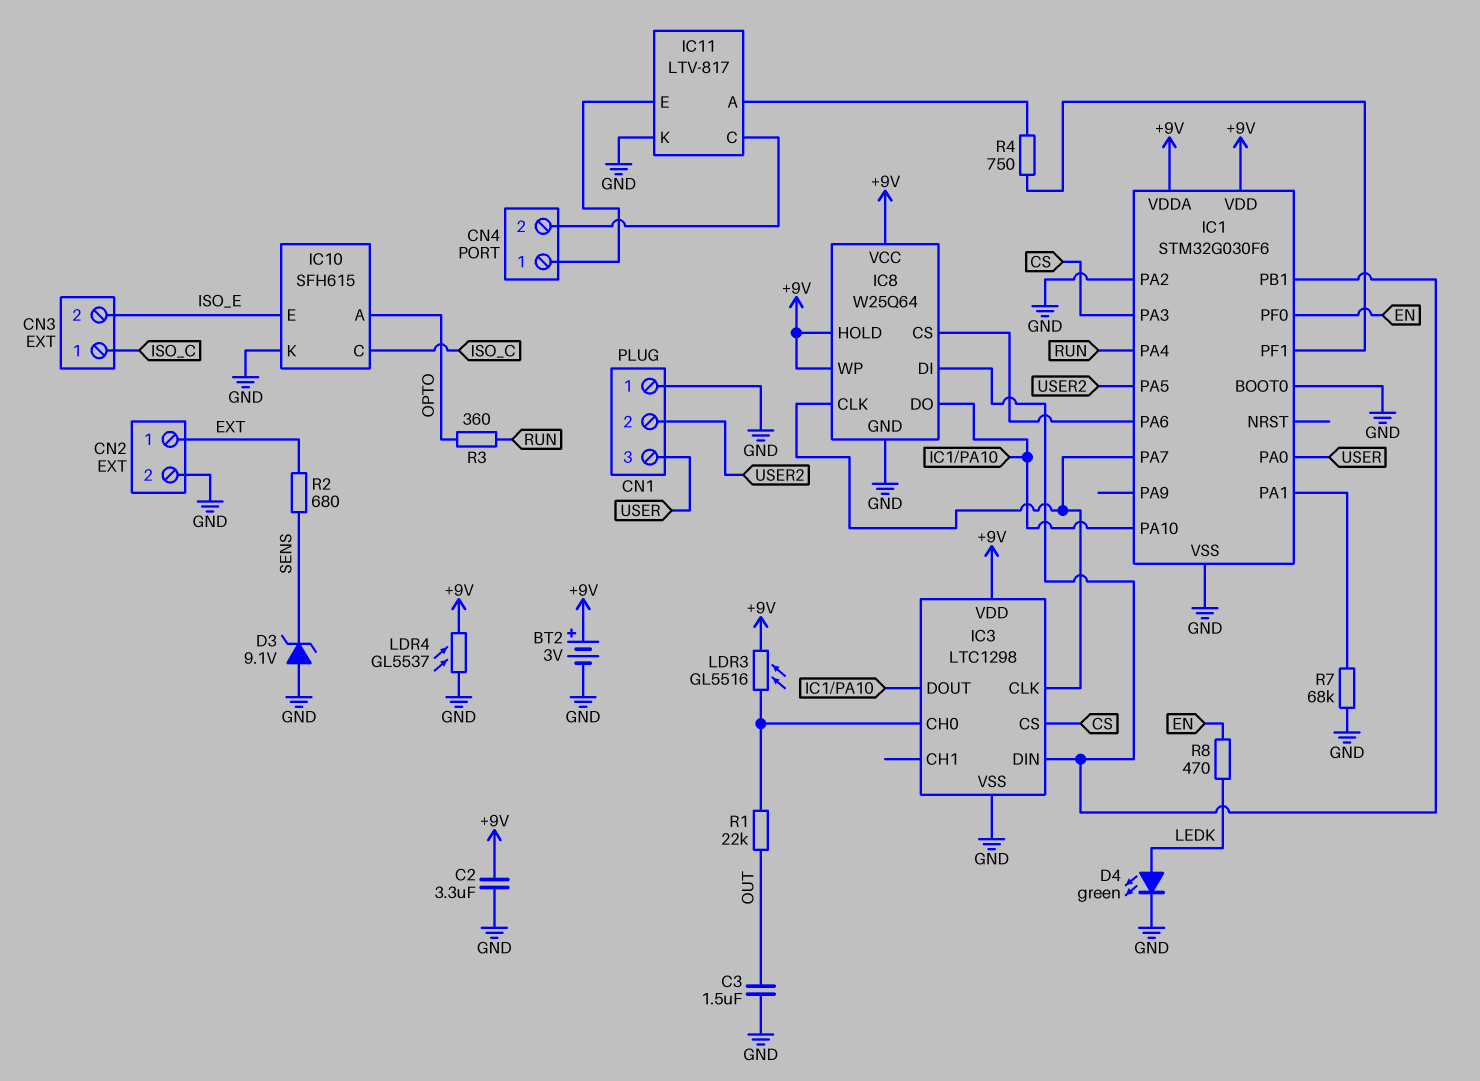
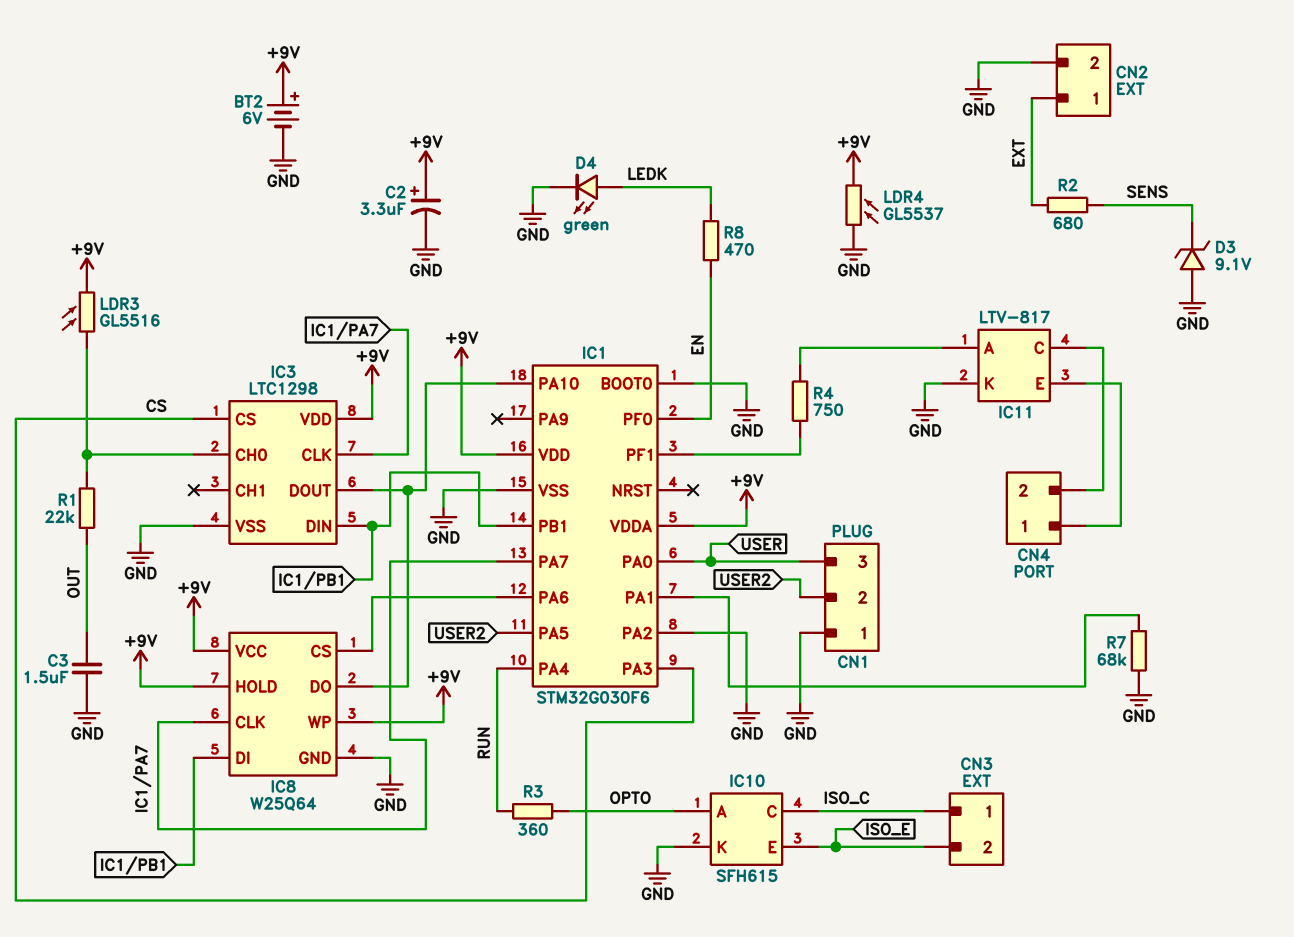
BT2: 3V (plus +9V, minus GND) -> 6V (plus +9V, minus GND)
C2: 3.3uF (+9V, GND) -> 3.3uF (plus +9V, minus GND)

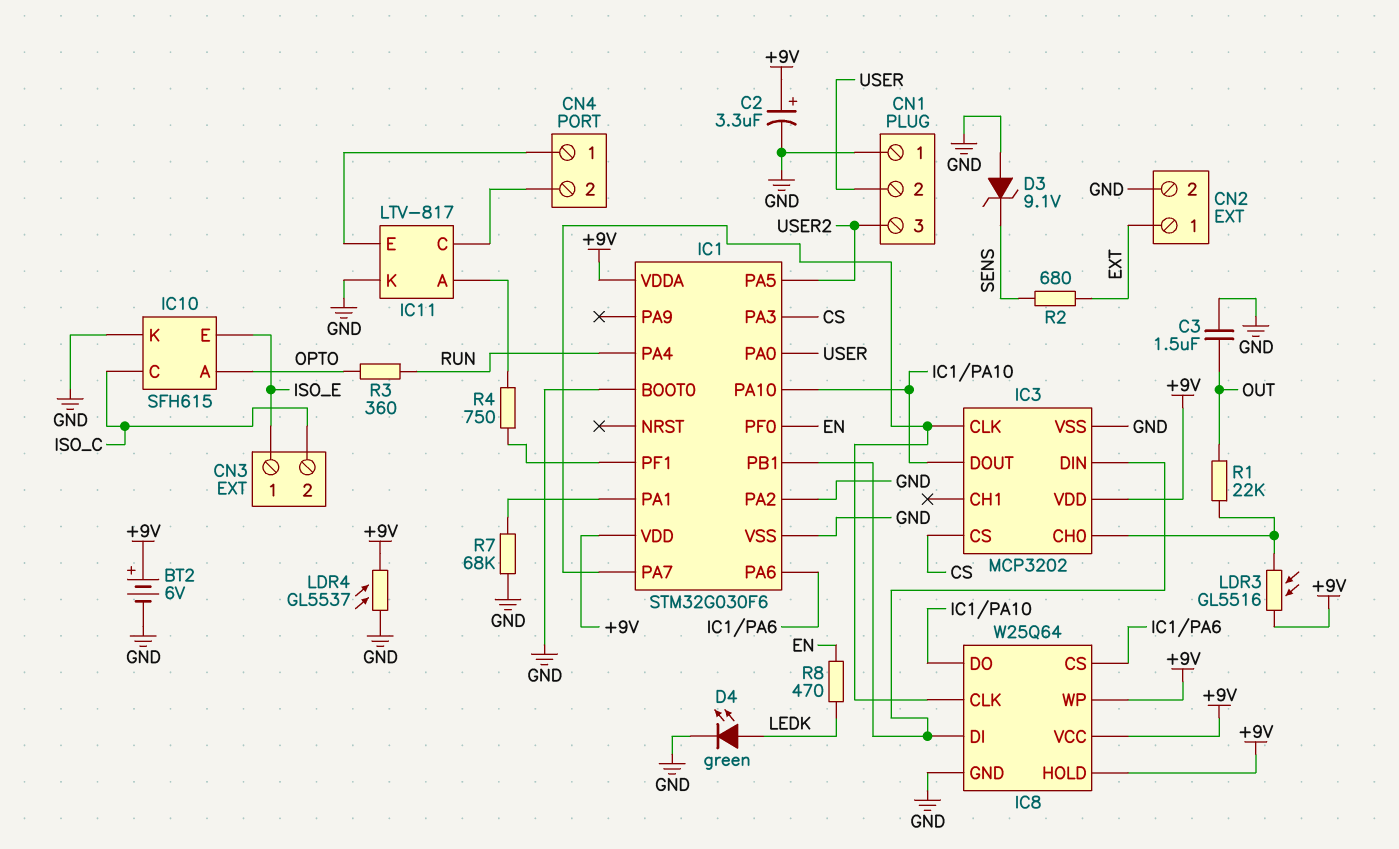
CN1 pin 2: USER2 -> USER
CN1 pin 3: USER -> USER2
CN3 pin 1: ISO_C -> ISO_E
CN3 pin 2: ISO_E -> ISO_C
IC3: LTC1298 -> MCP3202

